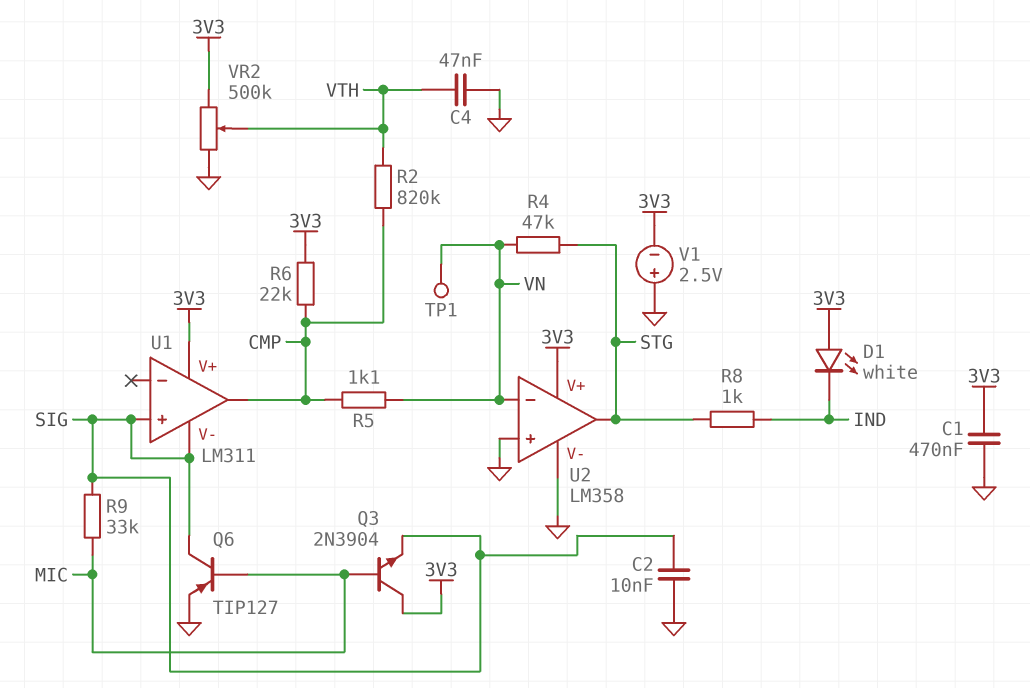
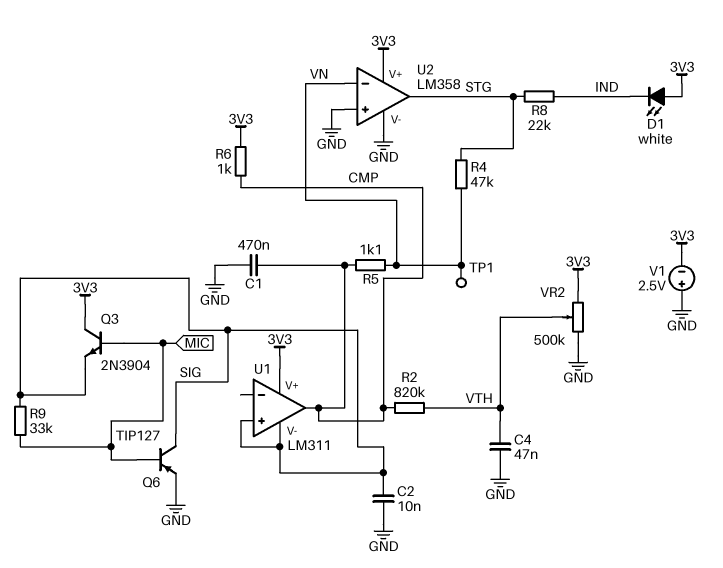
C1: 470nF (3V3, GND) -> 470nF (CMP, GND)
R6: 22k (3V3, CMP) -> 1k (3V3, CMP)
R8: 1k (IND, STG) -> 22k (IND, STG)

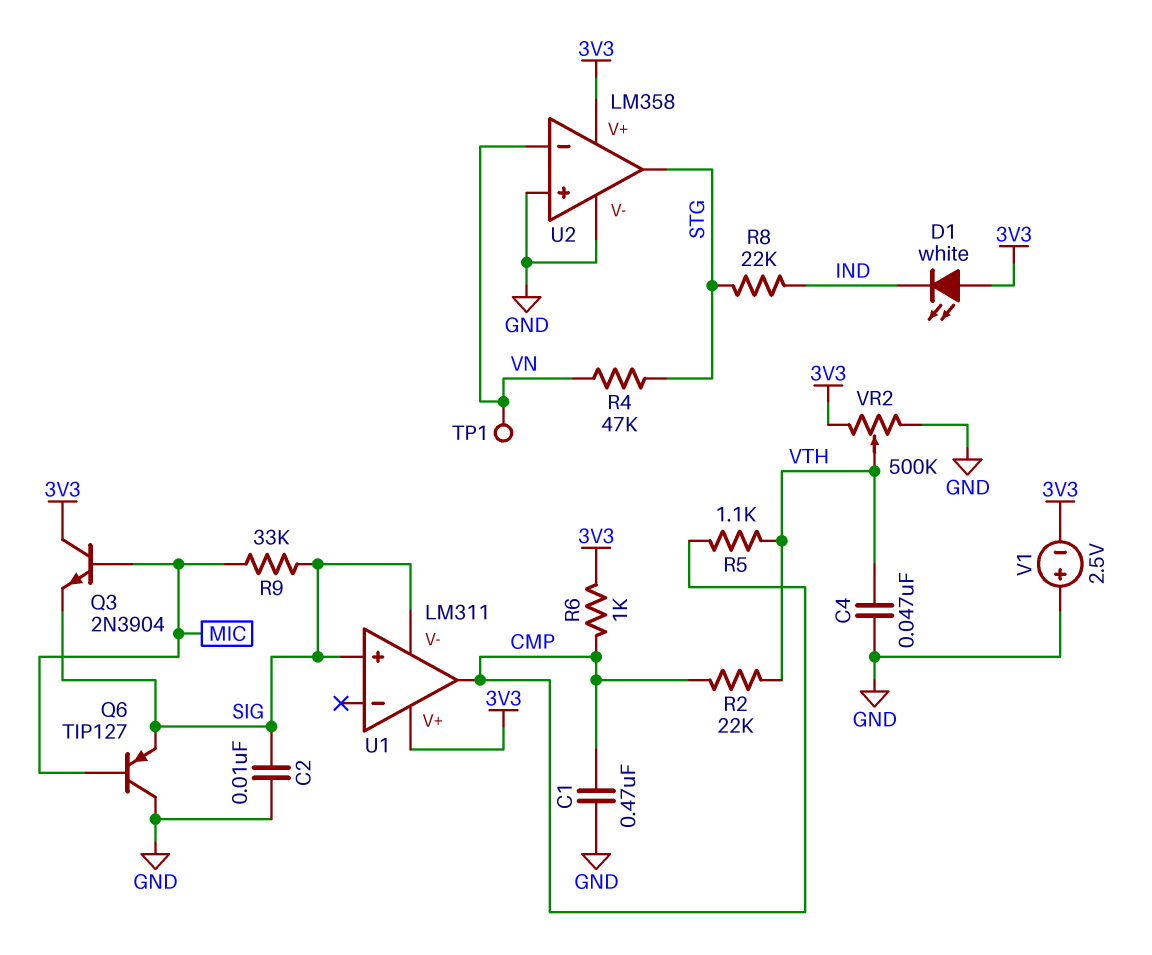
Q6: PNP TIP127 (B MIC, C SIG, E GND) -> PNP TIP127 (B MIC, C GND, E SIG)
R2: 820k (CMP, VTH) -> 22k (CMP, VTH)
R5: 1.1k (CMP, VN) -> 1.1k (CMP, VTH)

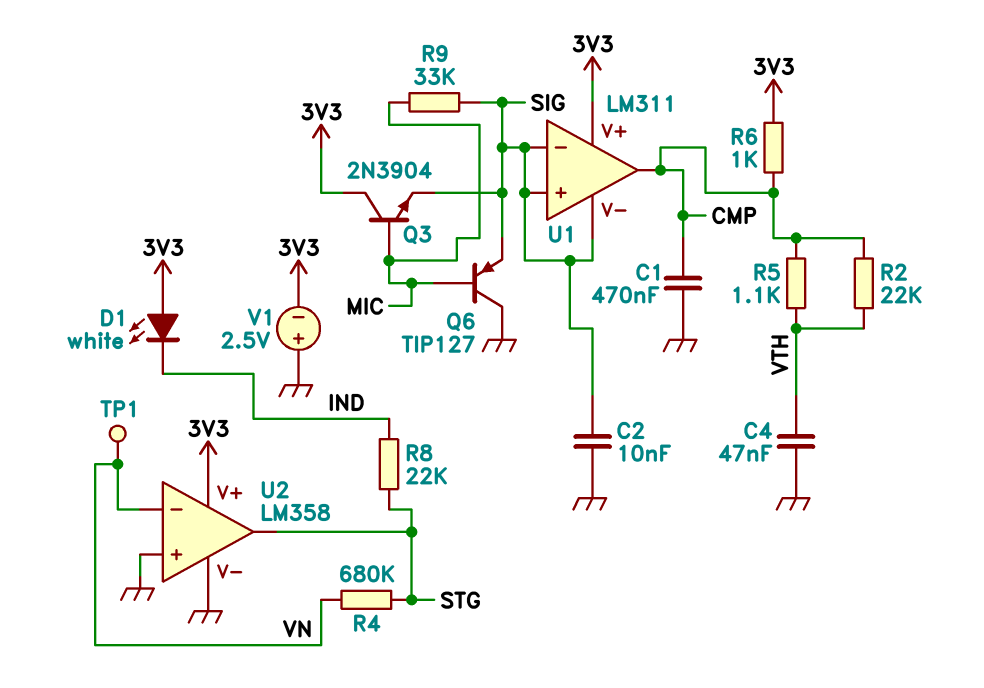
R4: 47k (STG, VN) -> 680k (STG, VN)
U1 pin in-: none -> SIG
VR2: 500k (3V3, GND, wiper VTH) -> none

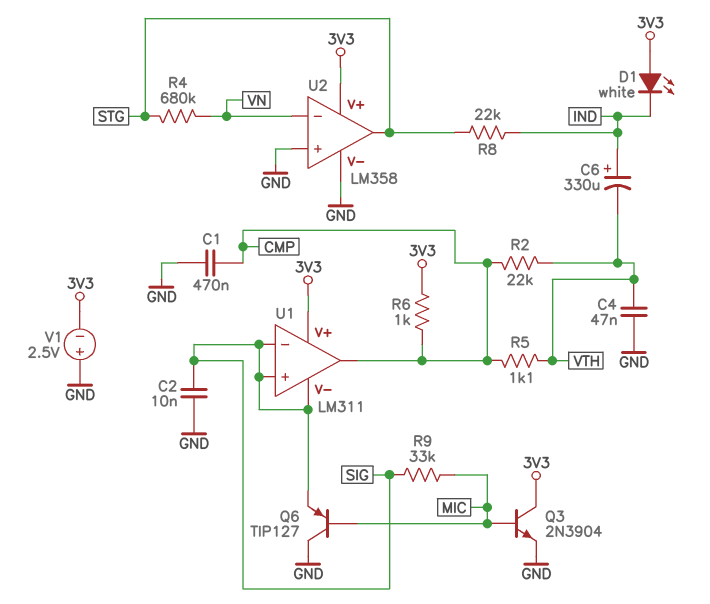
C6: none -> 330uF (plus IND, minus VTH)
Q3: NPN 2N3904 (B MIC, C 3V3, E SIG) -> NPN 2N3904 (B MIC, C 3V3, E GND)
TP1: test point (VN) -> none

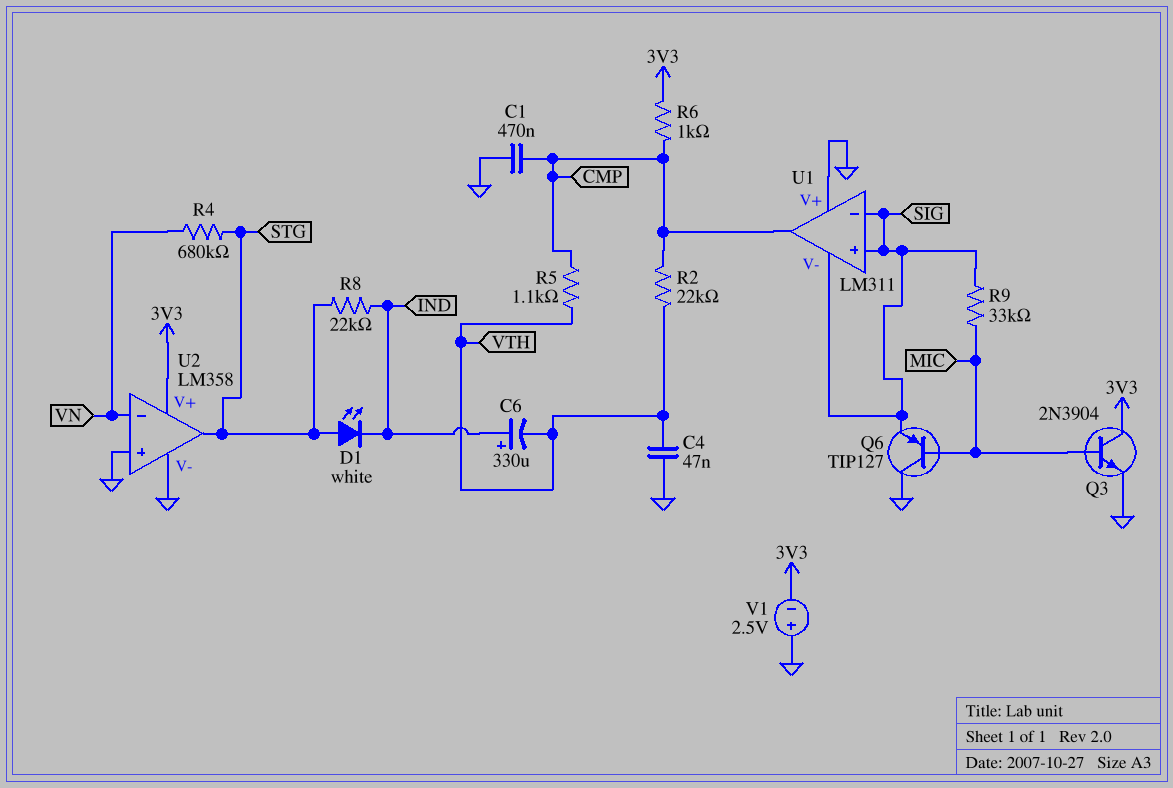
C2: 10nF (GND, SIG) -> none
D1: LED white (A 3V3, K IND) -> LED white (A STG, K IND)
U1 pin V+: 3V3 -> GND

